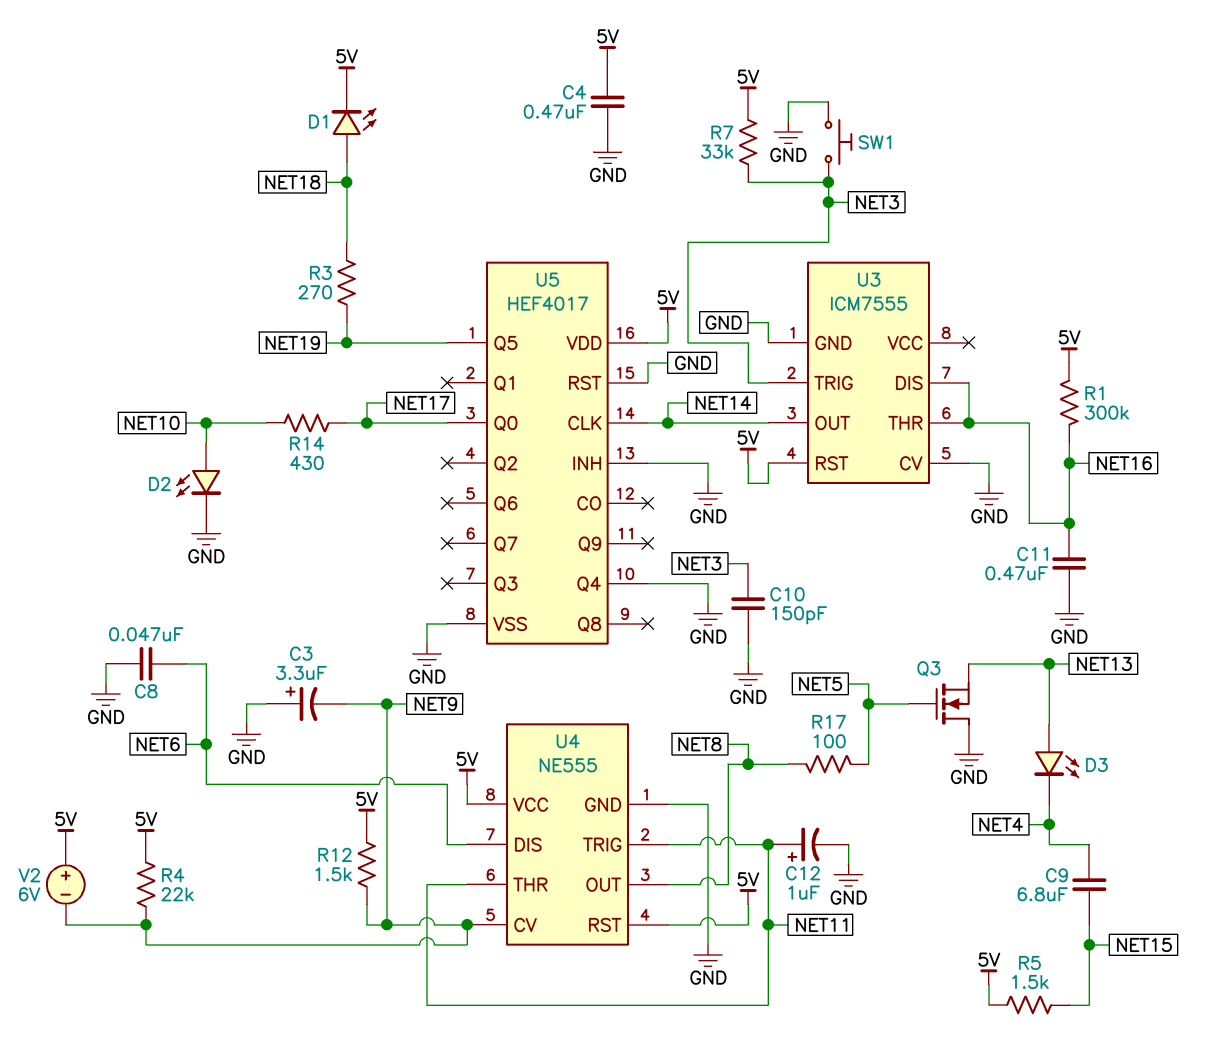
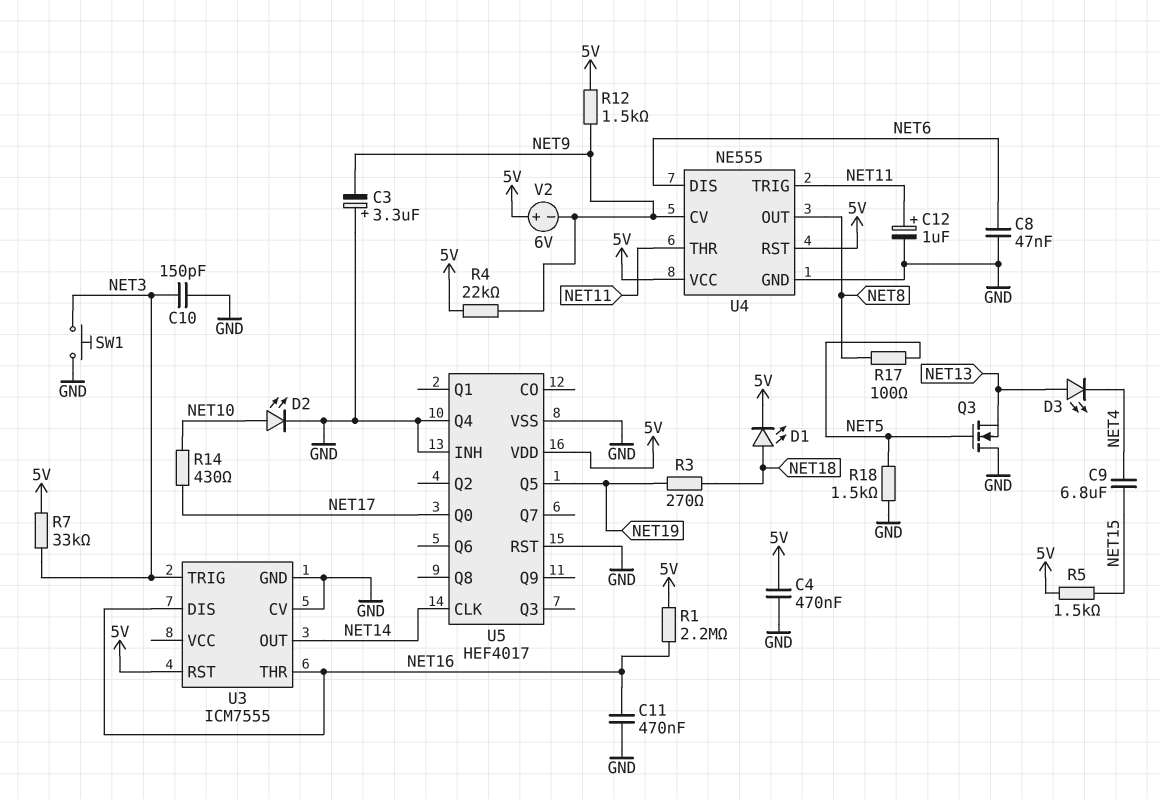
R1: 300k (5V, NET16) -> 2.2M (5V, NET16)
R18: none -> 1.5k (GND, NET5)

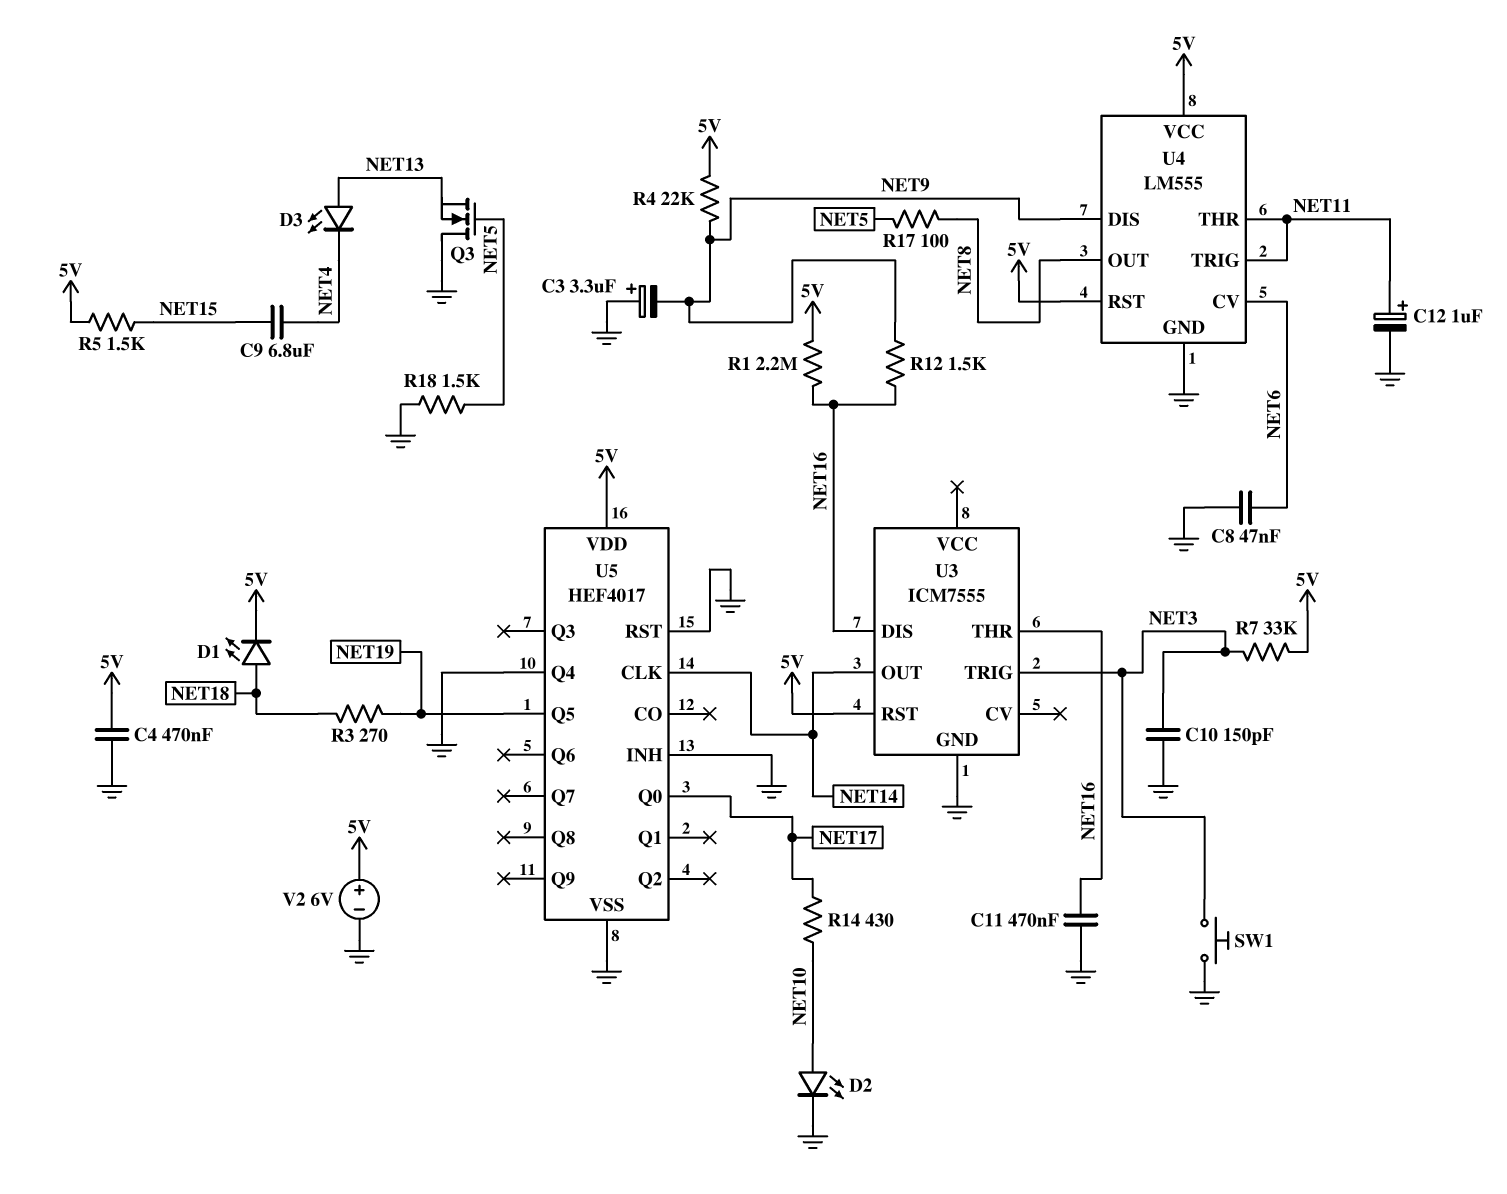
R12: 1.5k (5V, NET9) -> 1.5k (NET9, NET16)
U3 pin CV: GND -> none
U4: NE555 -> LM555
U4 pin CV: NET9 -> NET6
U4 pin DIS: NET6 -> NET9
V2: 6V (plus 5V, minus NET9) -> 6V (plus 5V, minus GND)

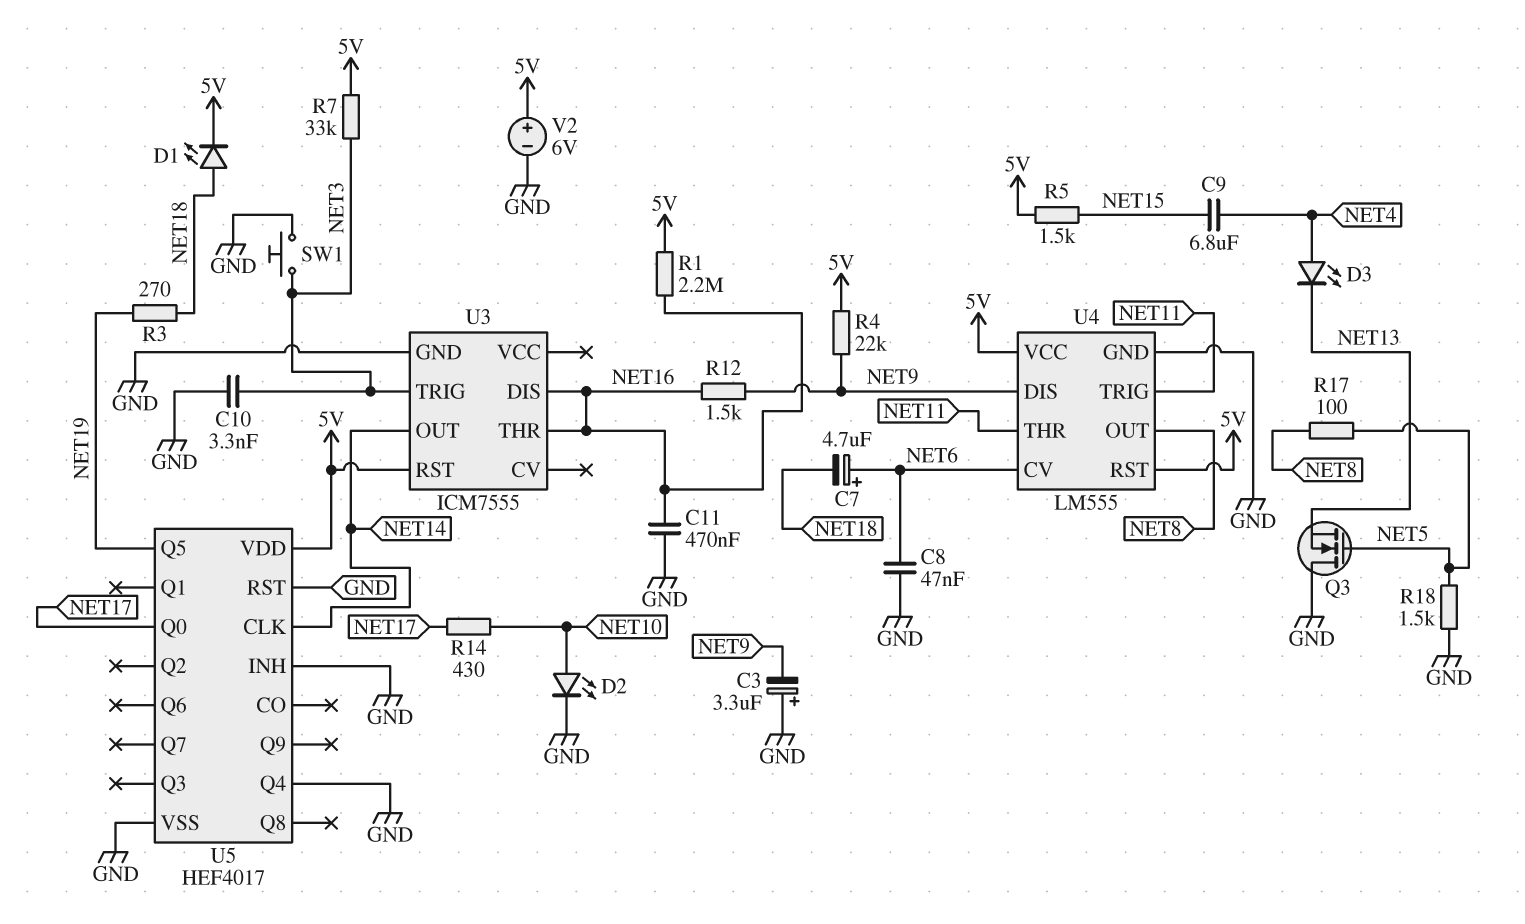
C4: 470nF (5V, GND) -> none
C7: none -> 4.7uF (plus NET6, minus NET18)
C10: 150pF (GND, NET3) -> 3.3nF (GND, NET3)
C12: 1uF (plus NET11, minus GND) -> none
D3: LED (A NET13, K NET4) -> LED (A NET4, K NET13)

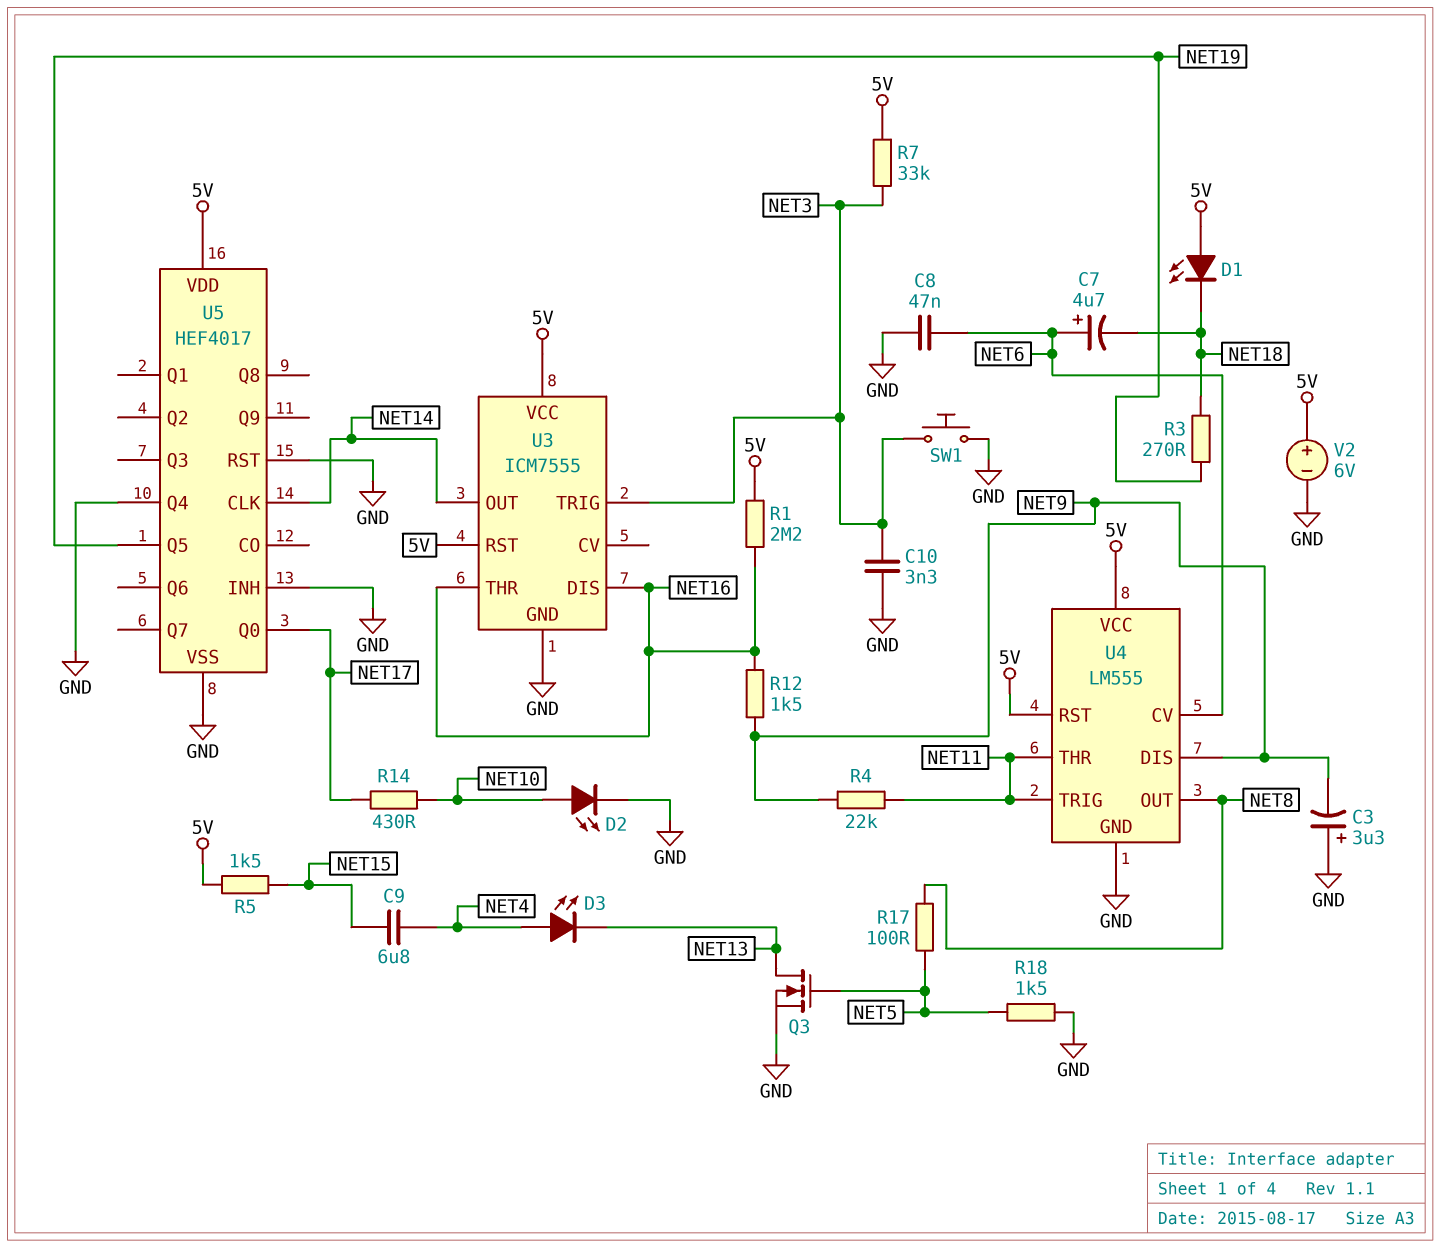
C11: 470nF (GND, NET16) -> none
D1: LED (A NET18, K 5V) -> LED (A 5V, K NET18)
Q3: NMOS (G NET5, D GND, S NET13) -> NMOS (G NET5, D NET13, S GND)
R4: 22k (5V, NET9) -> 22k (NET9, NET11)
U3 pin VCC: none -> 5V

